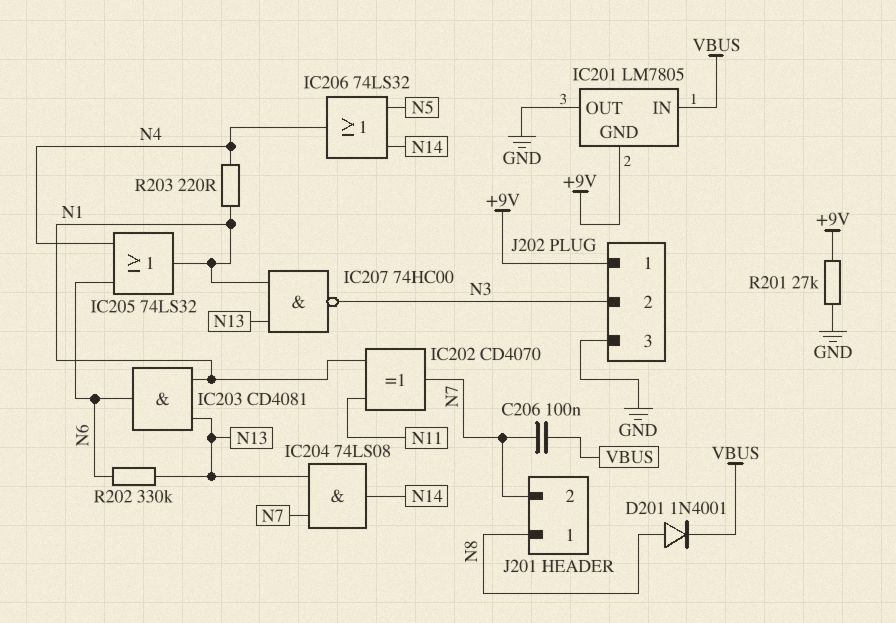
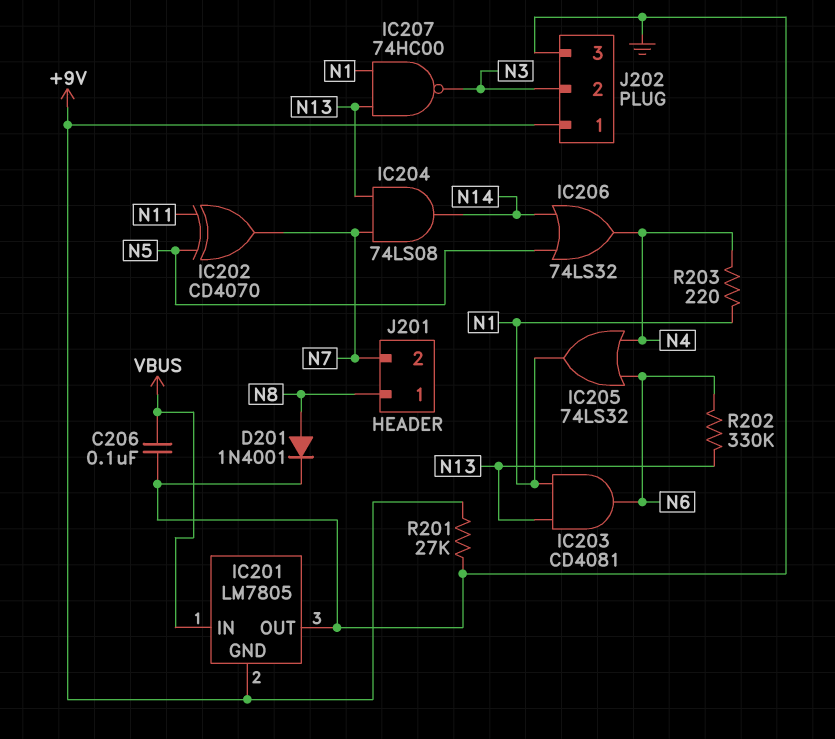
C206: 100nF (N7, VBUS) -> 100nF (GND, VBUS)
D201: diode 1N4001 (A N8, K VBUS) -> diode 1N4001 (A N8, K GND)
IC202: XOR CD4070 (in N1, in N11, out N7) -> XOR CD4070 (in N5, in N11, out N7)

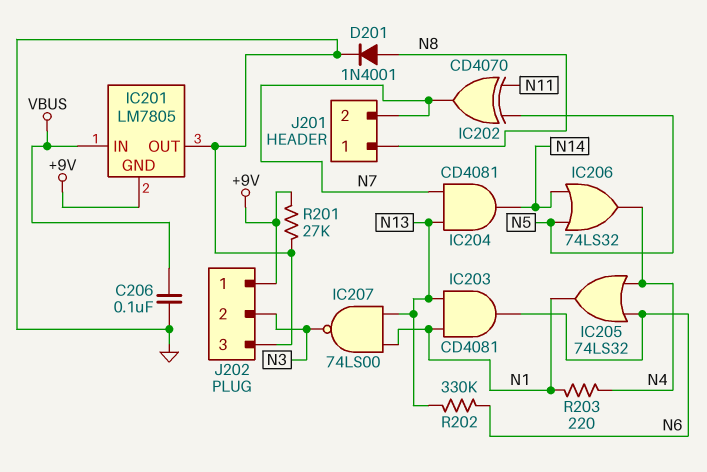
IC204: AND 74LS08 (in N7, in N13, out N14) -> AND CD4081 (in N7, in N13, out N14)
IC207: NAND 74HC00 (in N1, in N13, out N3) -> NAND 74LS00 (in N1, in N13, out N3)

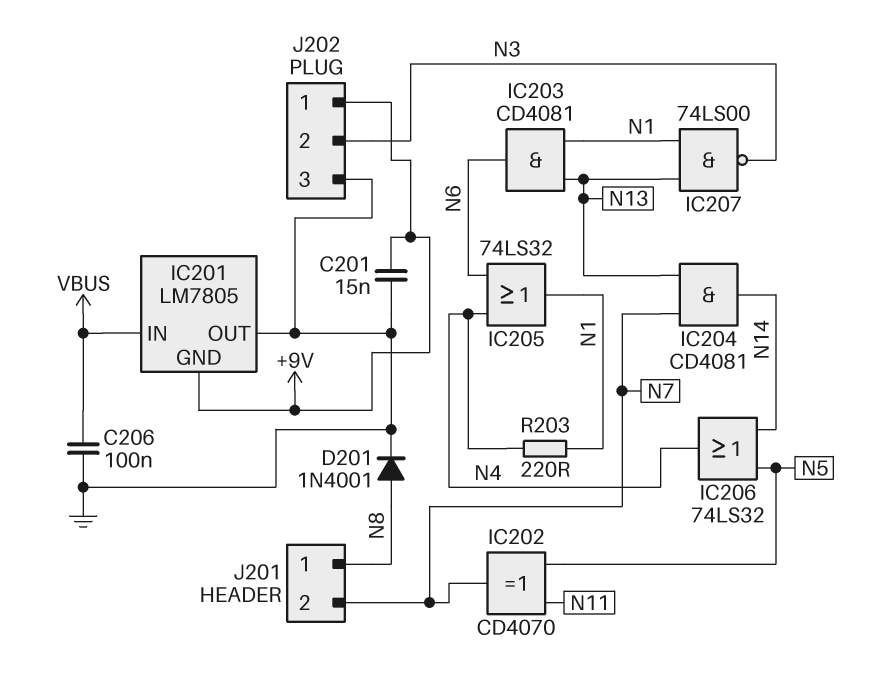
C201: none -> 15nF (+9V, GND)
R201: 27k (+9V, GND) -> none
R202: 330k (N6, N13) -> none

